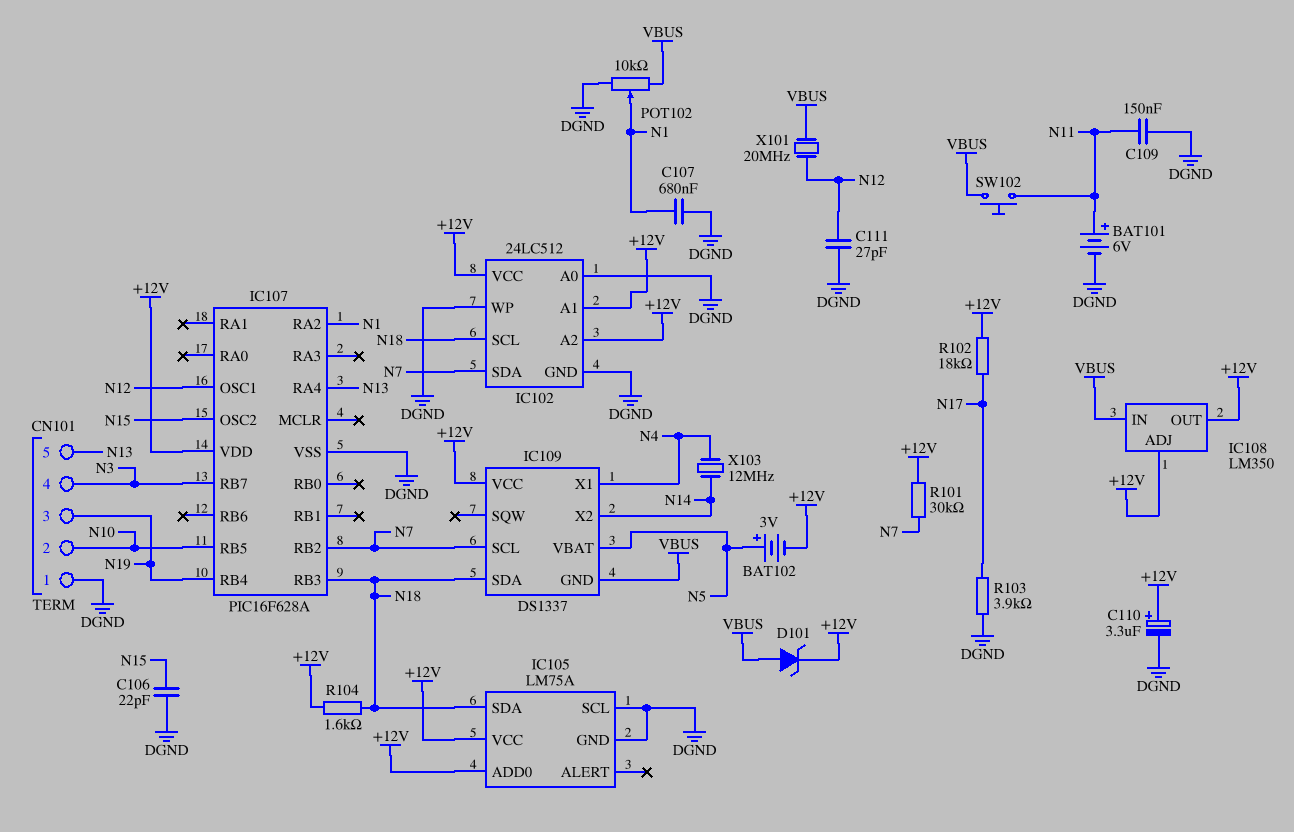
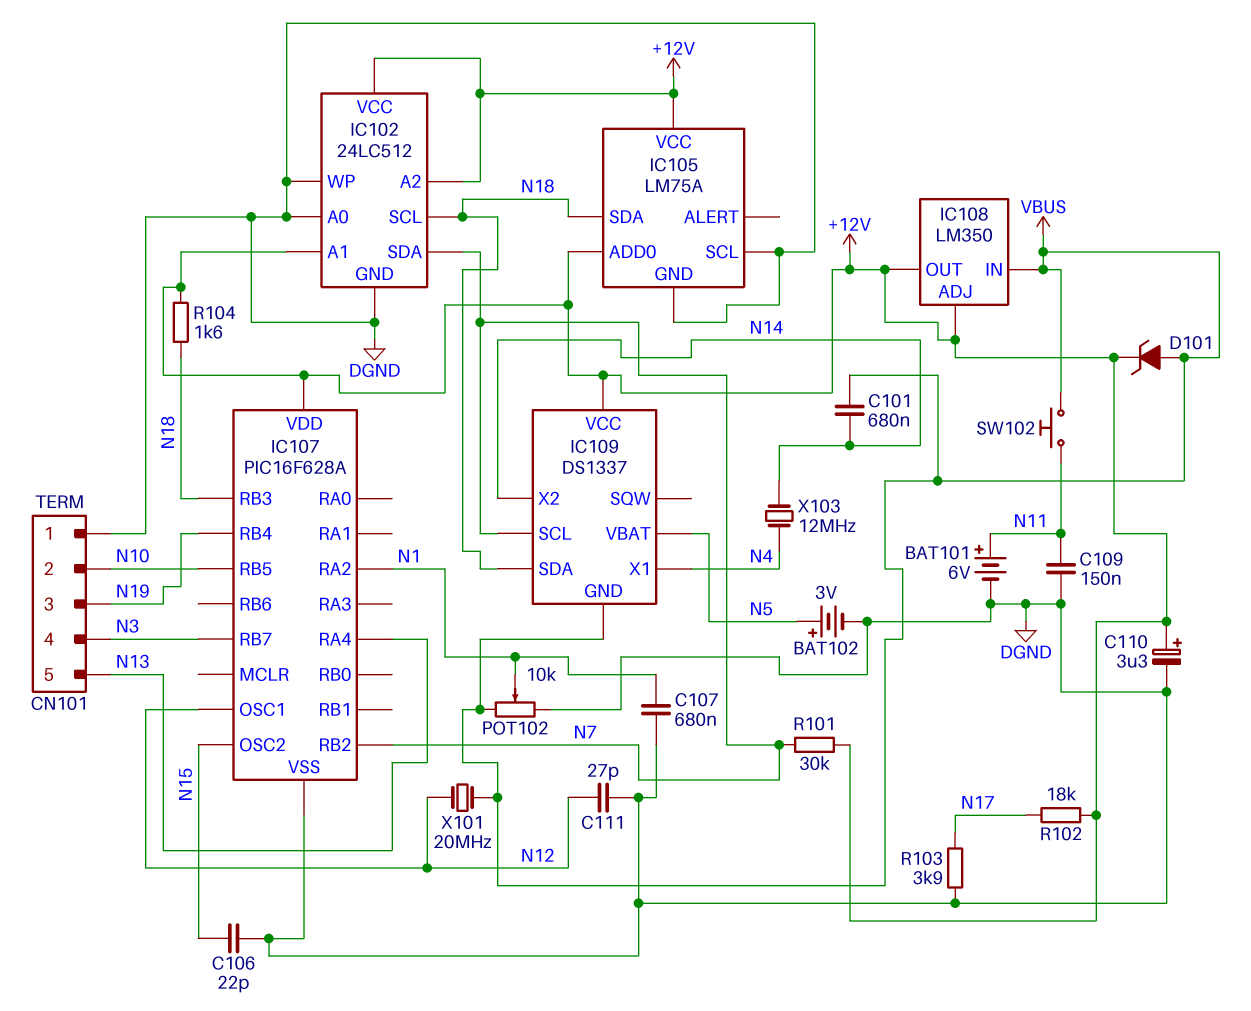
BAT102: 3V (plus N5, minus +12V) -> 3V (plus N5, minus DGND)
C101: none -> 680nF (N14, VBUS)

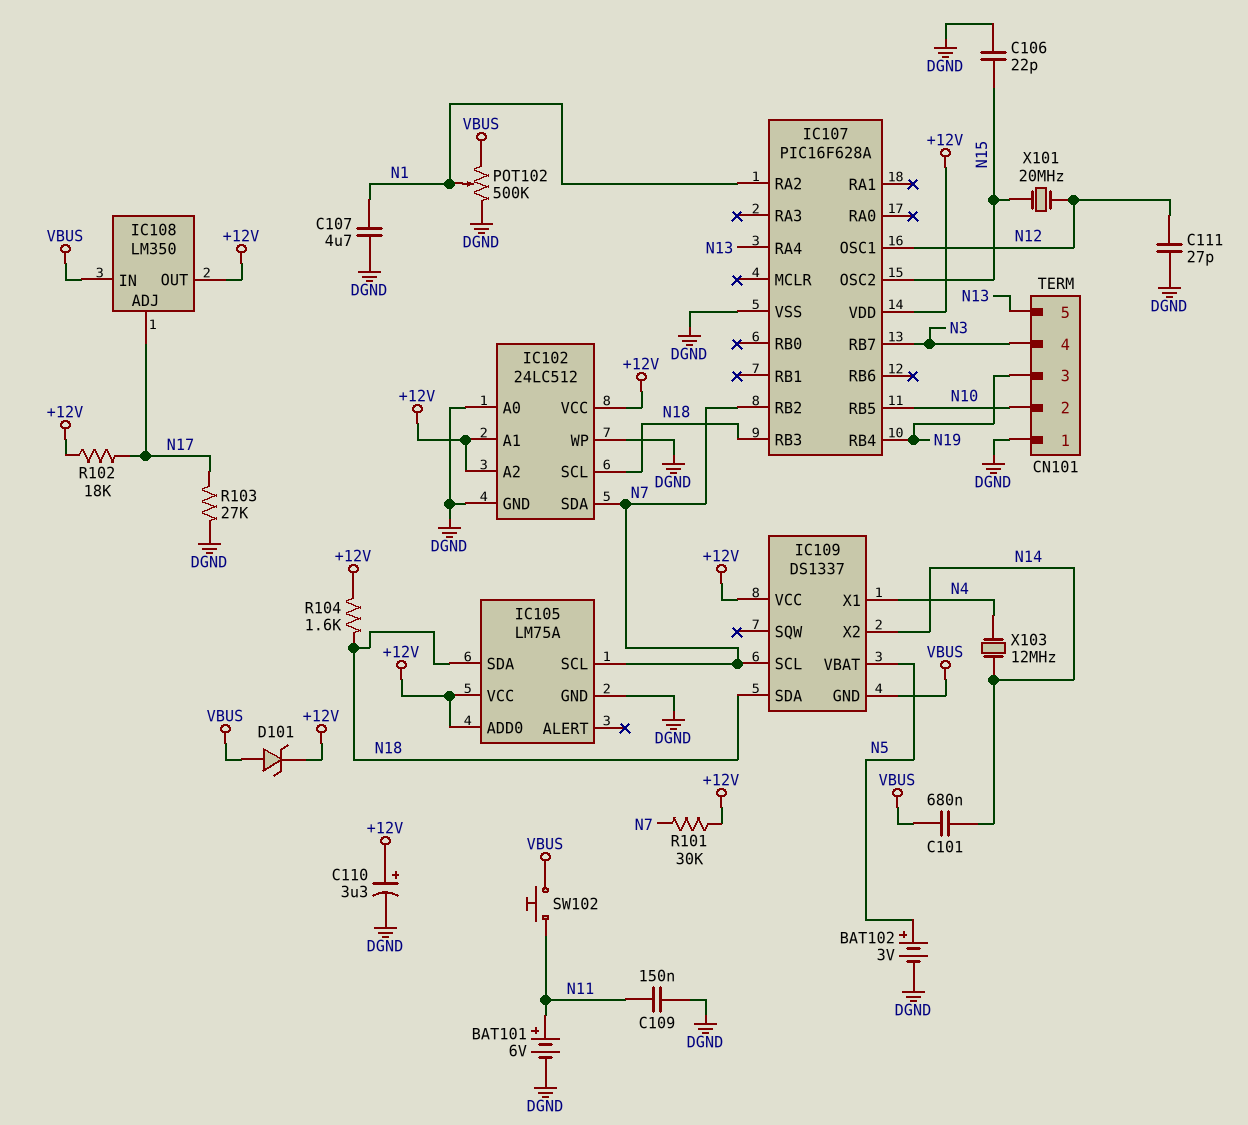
C107: 680nF (DGND, N1) -> 4.7uF (DGND, N1)
IC105 pin SCL: DGND -> N7
IC108 pin ADJ: +12V -> N17
POT102: 10k (DGND, VBUS, wiper N1) -> 500k (DGND, VBUS, wiper N1)
R103: 3.9k (DGND, N17) -> 27k (DGND, N17)
X101: 20MHz (N12, VBUS) -> 20MHz (N12, N15)

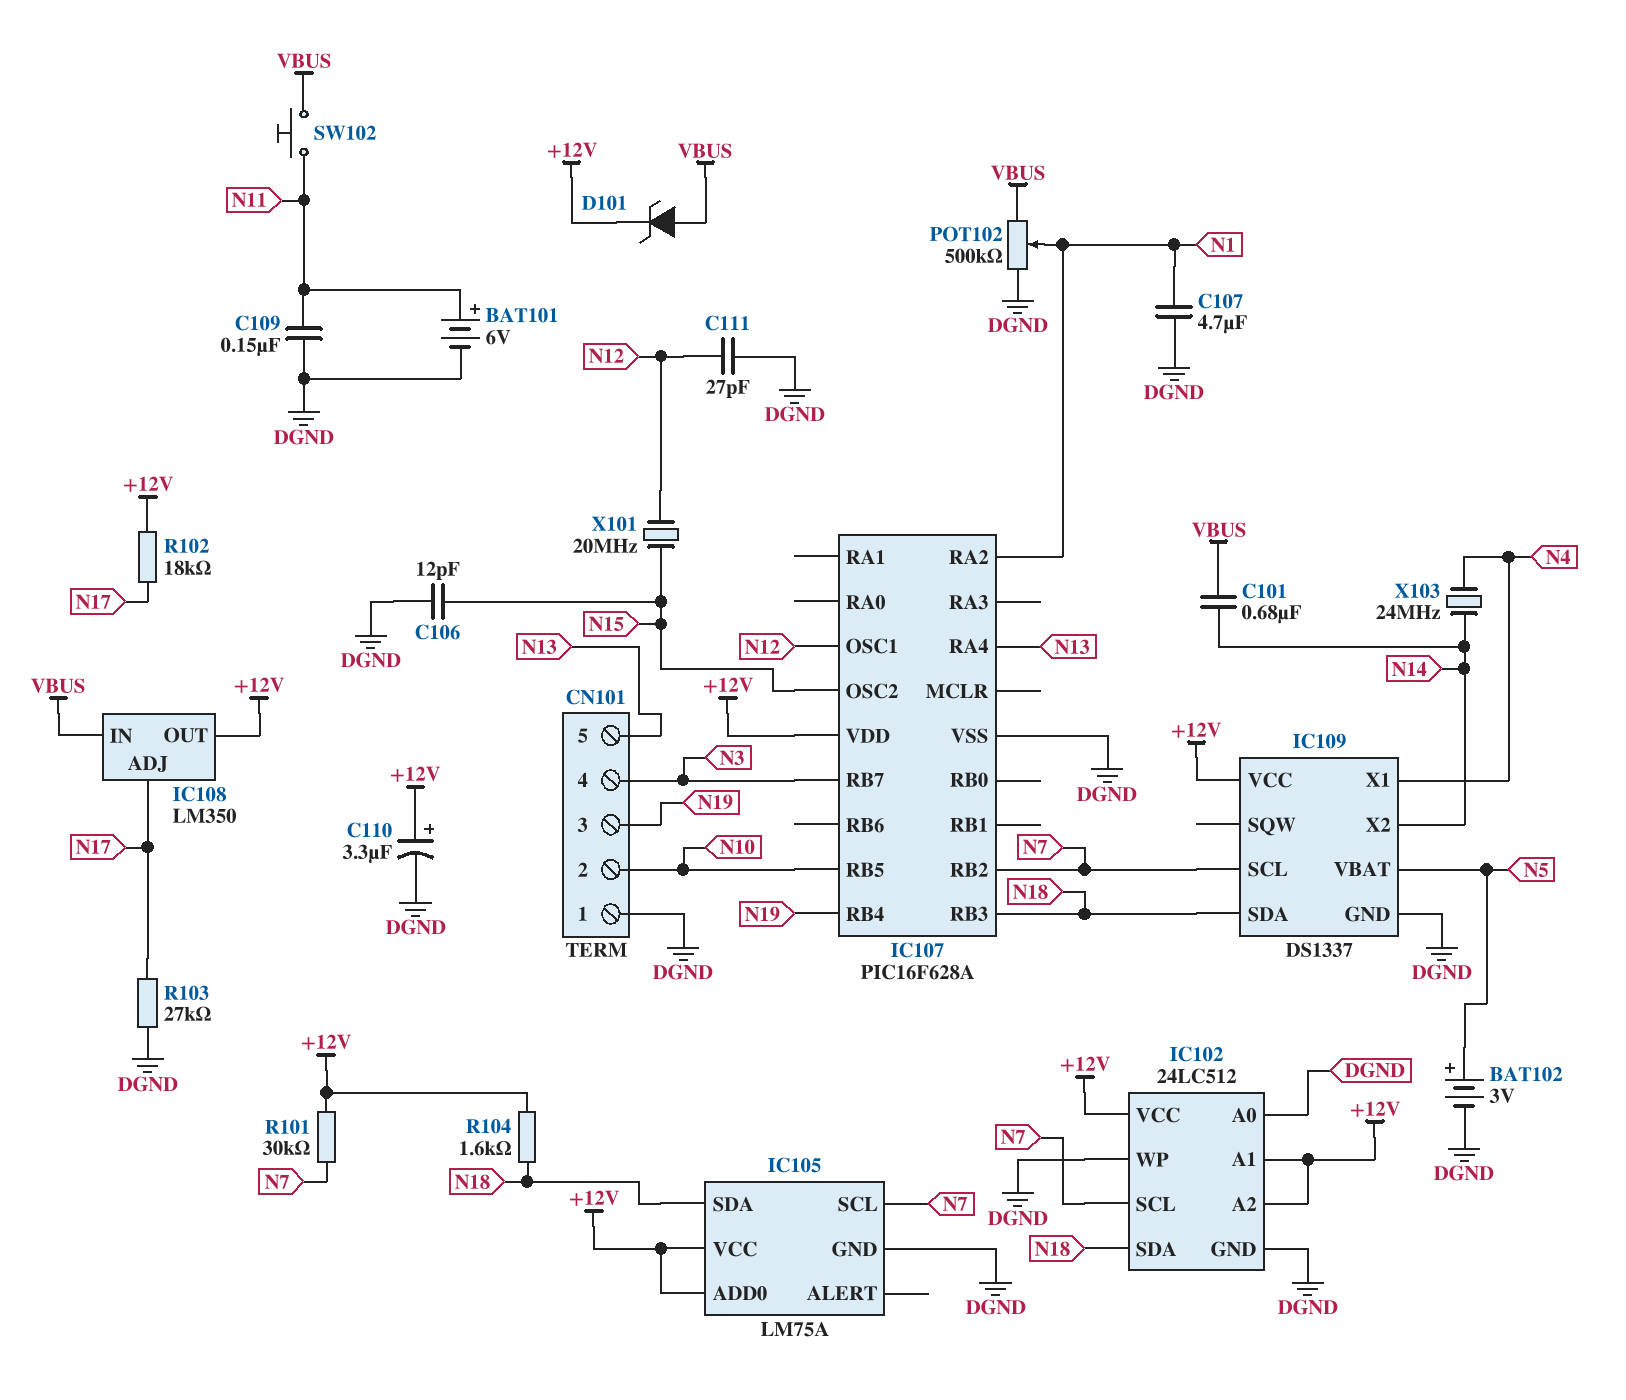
C106: 22pF (DGND, N15) -> 12pF (DGND, N15)
IC102 pin SCL: N18 -> N7
IC102 pin SDA: N7 -> N18
IC109 pin GND: VBUS -> DGND
X103: 12MHz (N4, N14) -> 24MHz (N4, N14)

